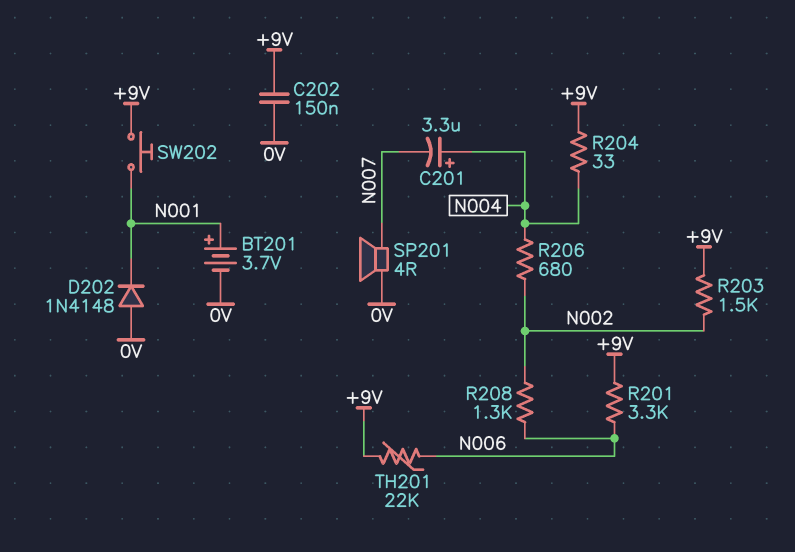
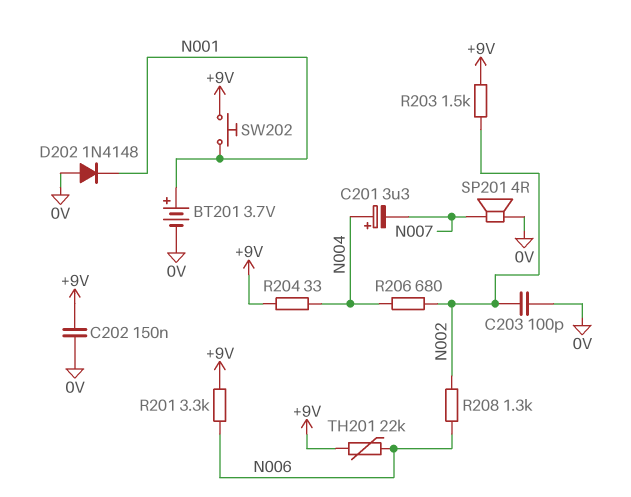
C203: none -> 100pF (0V, N002)

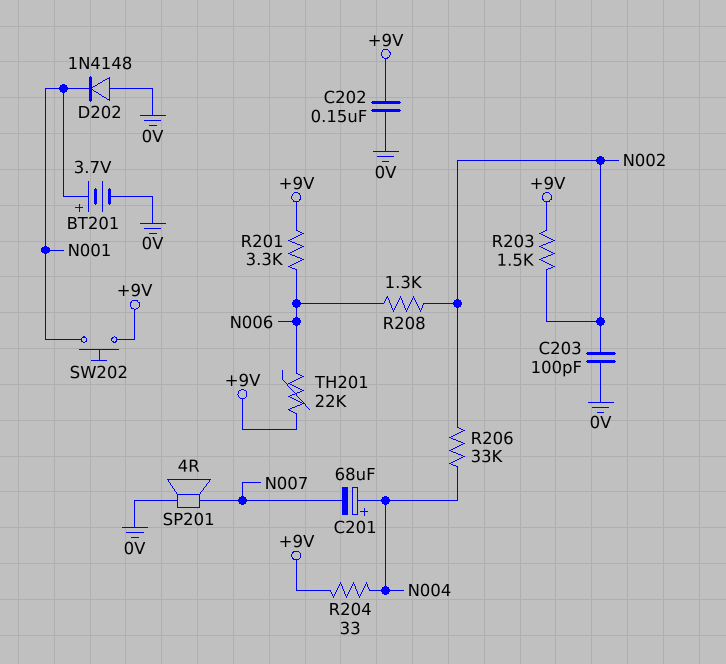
C201: 3.3uF (plus N004, minus N007) -> 68uF (plus N004, minus N007)
R206: 680 (N002, N004) -> 33k (N002, N004)

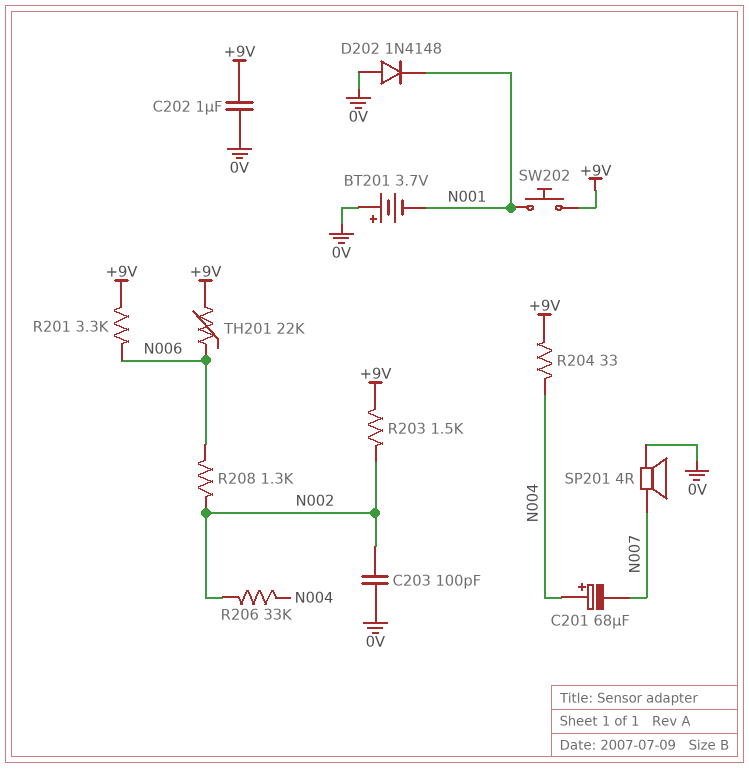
BT201: 3.7V (plus N001, minus 0V) -> 3.7V (plus 0V, minus N001)
C202: 150nF (+9V, 0V) -> 1uF (+9V, 0V)

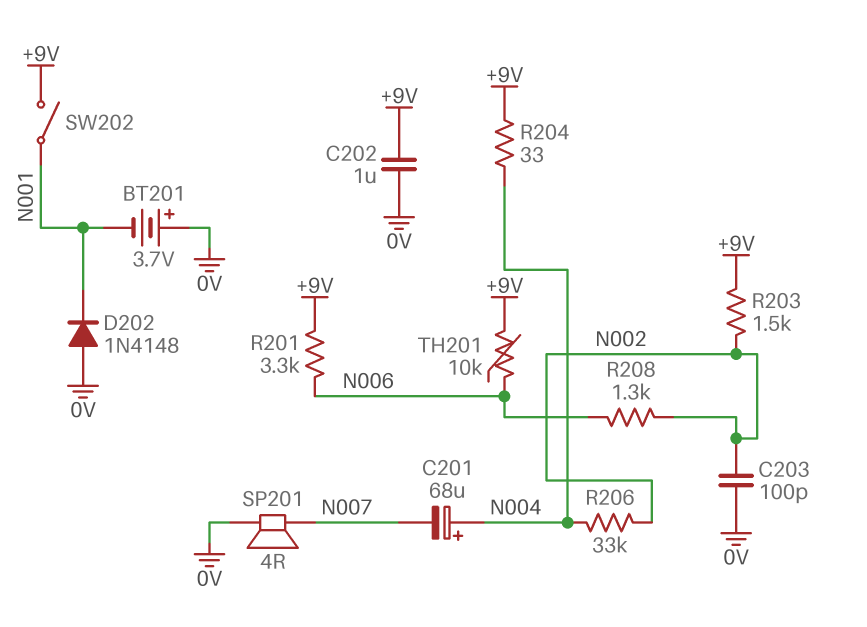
SW202: button (+9V, N001) -> switch (+9V, N001)
TH201: 22k (+9V, N006) -> 10k (+9V, N006)

